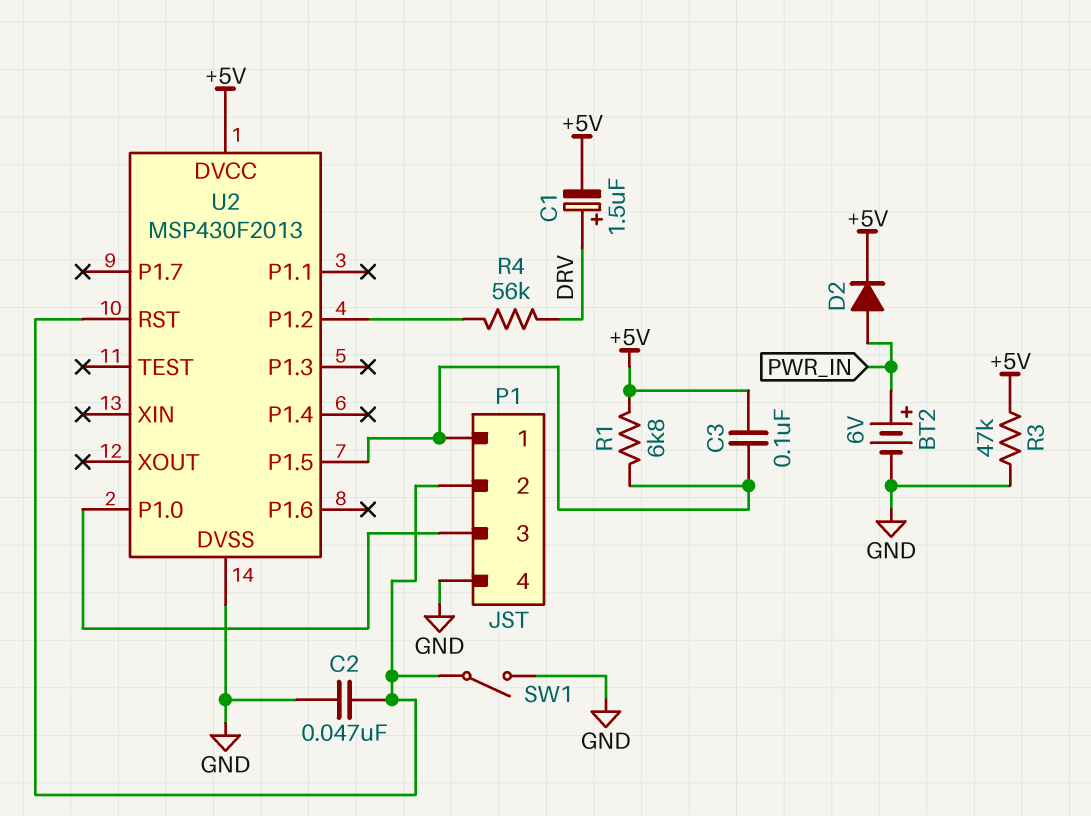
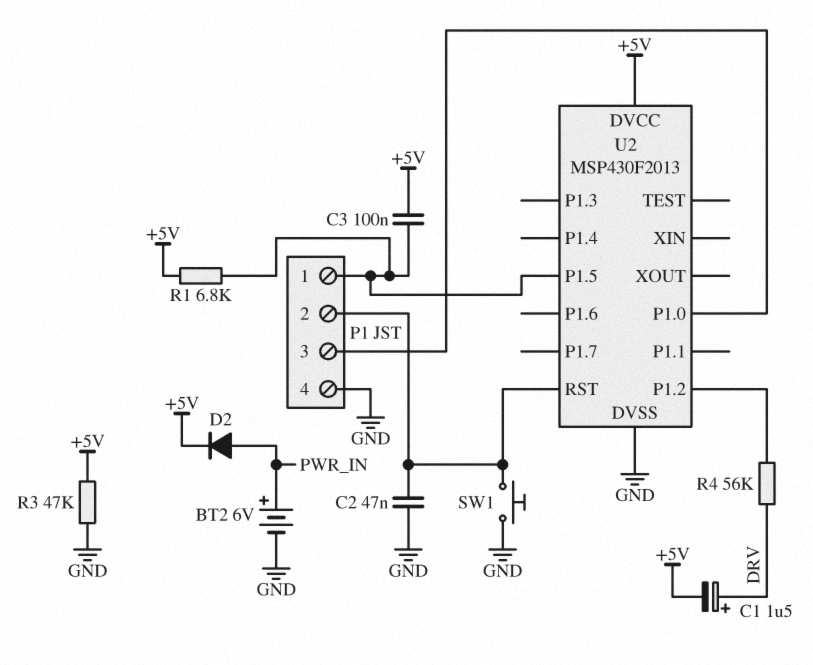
SW1: switch (GND, P1/2) -> button (GND, P1/2)

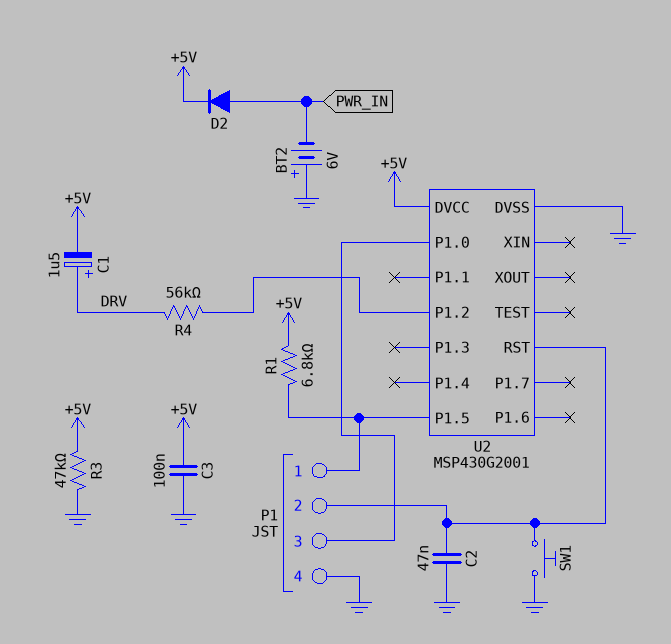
BT2: 6V (plus PWR_IN, minus GND) -> 6V (plus GND, minus PWR_IN)
C3: 100nF (+5V, P1/1) -> 100nF (+5V, GND)
U2: MSP430F2013 -> MSP430G2001

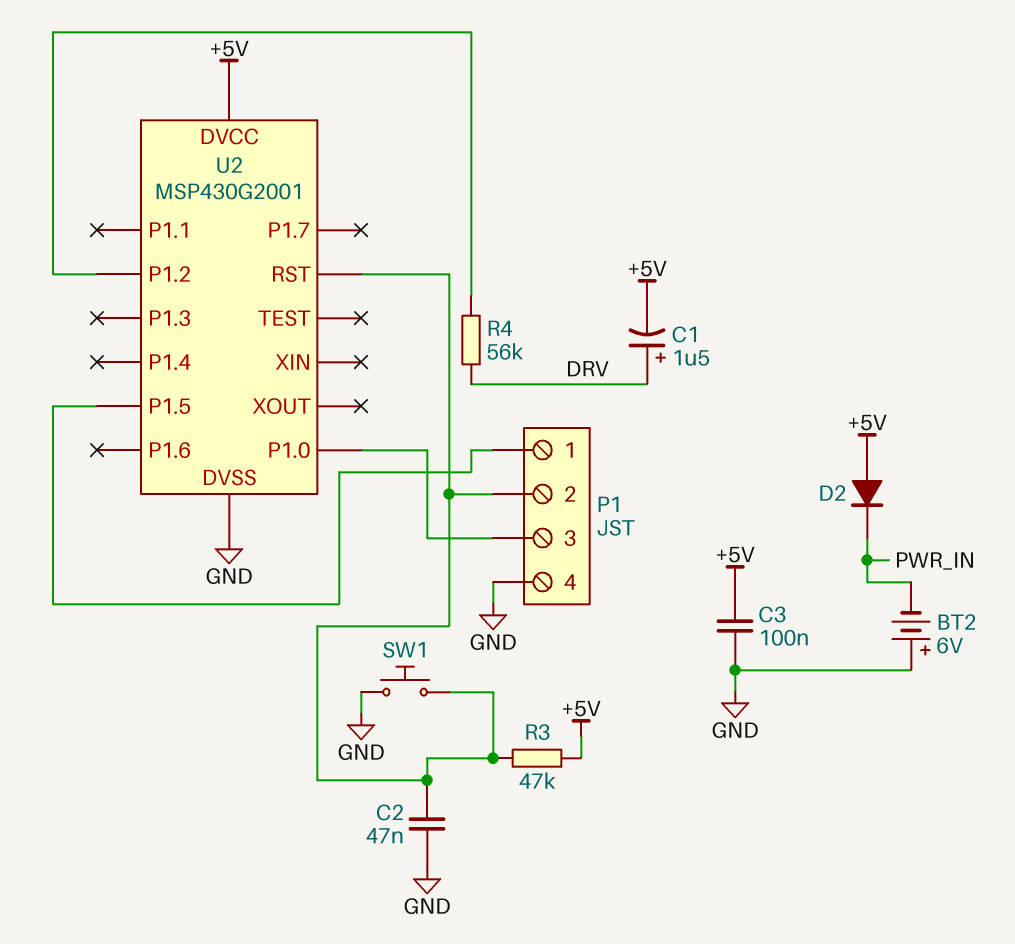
D2: diode (A PWR_IN, K +5V) -> diode (A +5V, K PWR_IN)
R1: 6.8k (+5V, P1/1) -> none
R3: 47k (+5V, GND) -> 47k (+5V, P1/2)

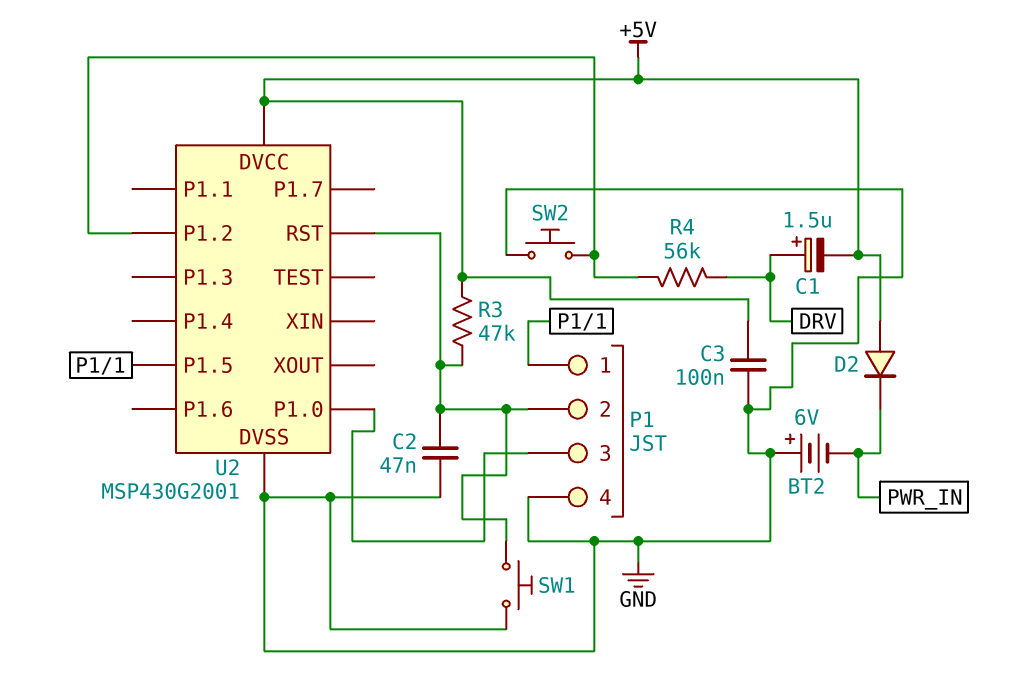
SW2: none -> button (GND, U2/P1.2)

